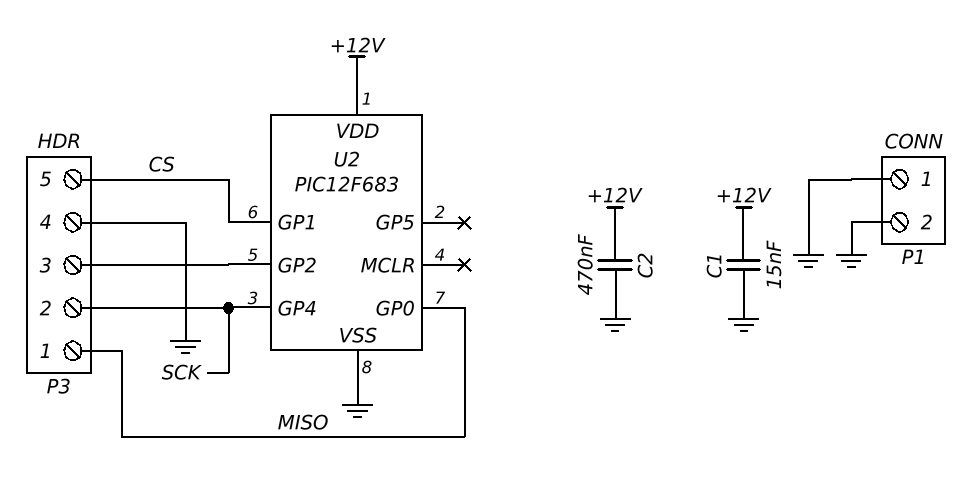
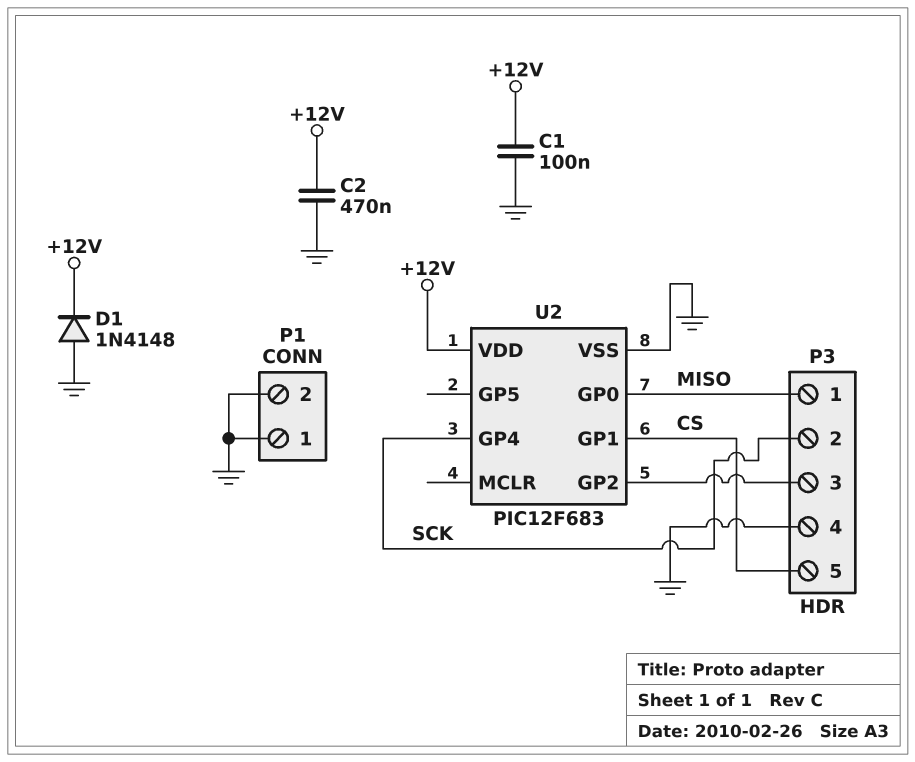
C1: 15nF (+12V, GND) -> 100nF (+12V, GND)
D1: none -> diode 1N4148 (A GND, K +12V)

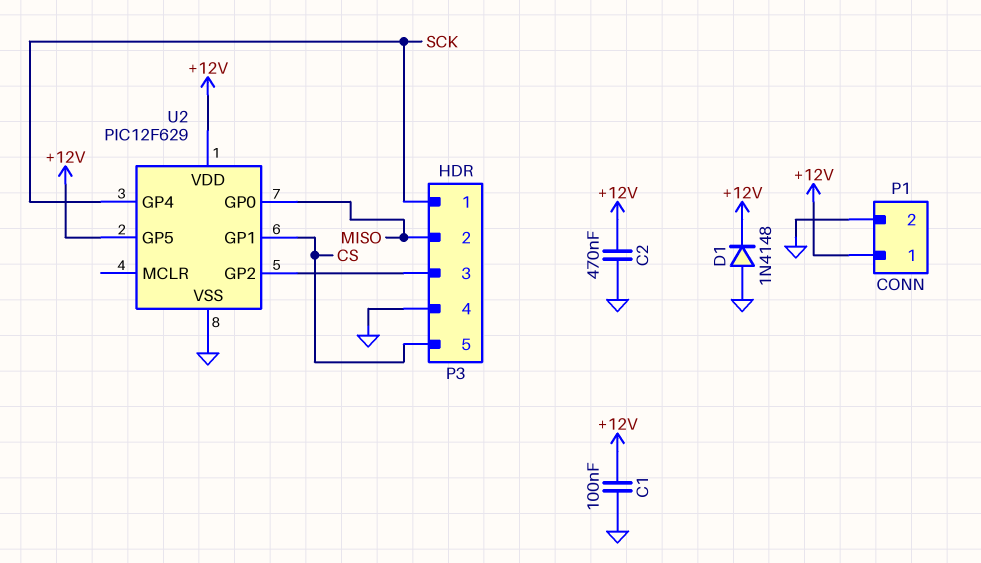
P1 pin 1: GND -> +12V
P3 pin 1: MISO -> SCK
P3 pin 2: SCK -> MISO
U2: PIC12F683 -> PIC12F629
U2 pin GP5: none -> +12V

